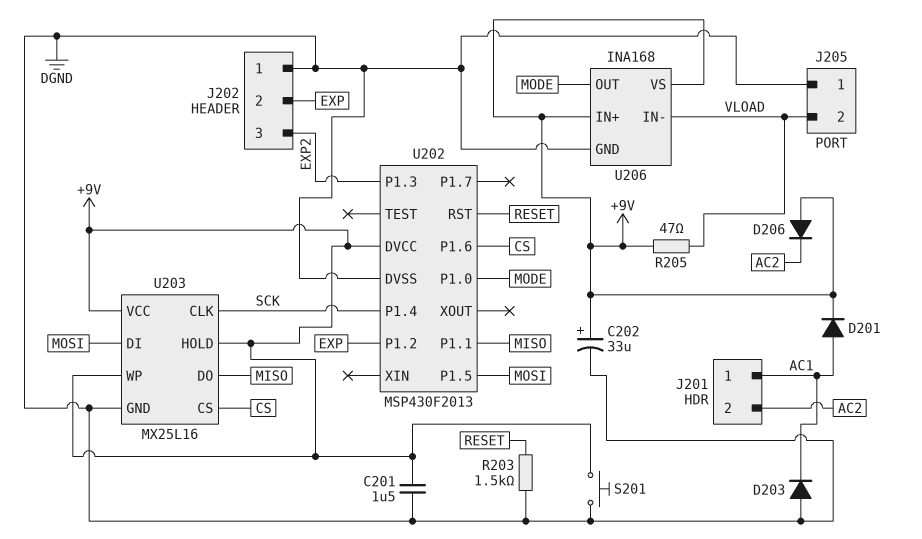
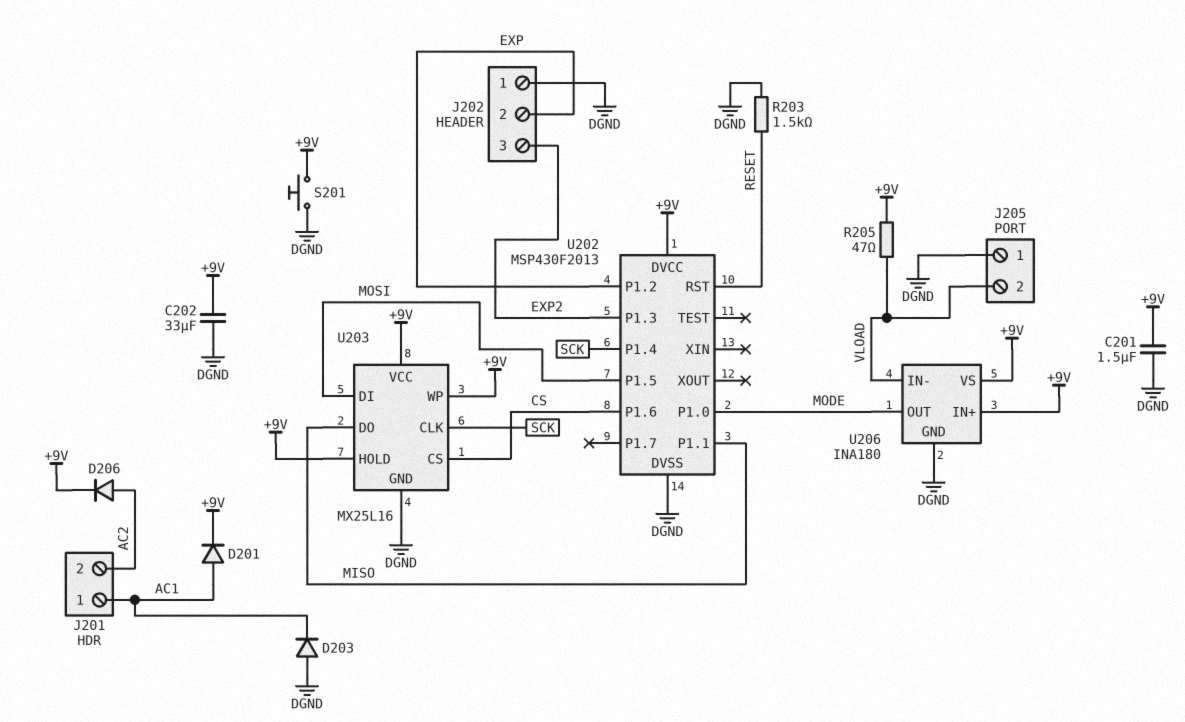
C202: 33uF (plus +9V, minus DGND) -> 33uF (+9V, DGND)
D206: diode (A +9V, K AC2) -> diode (A AC2, K +9V)
U206: INA168 -> INA180

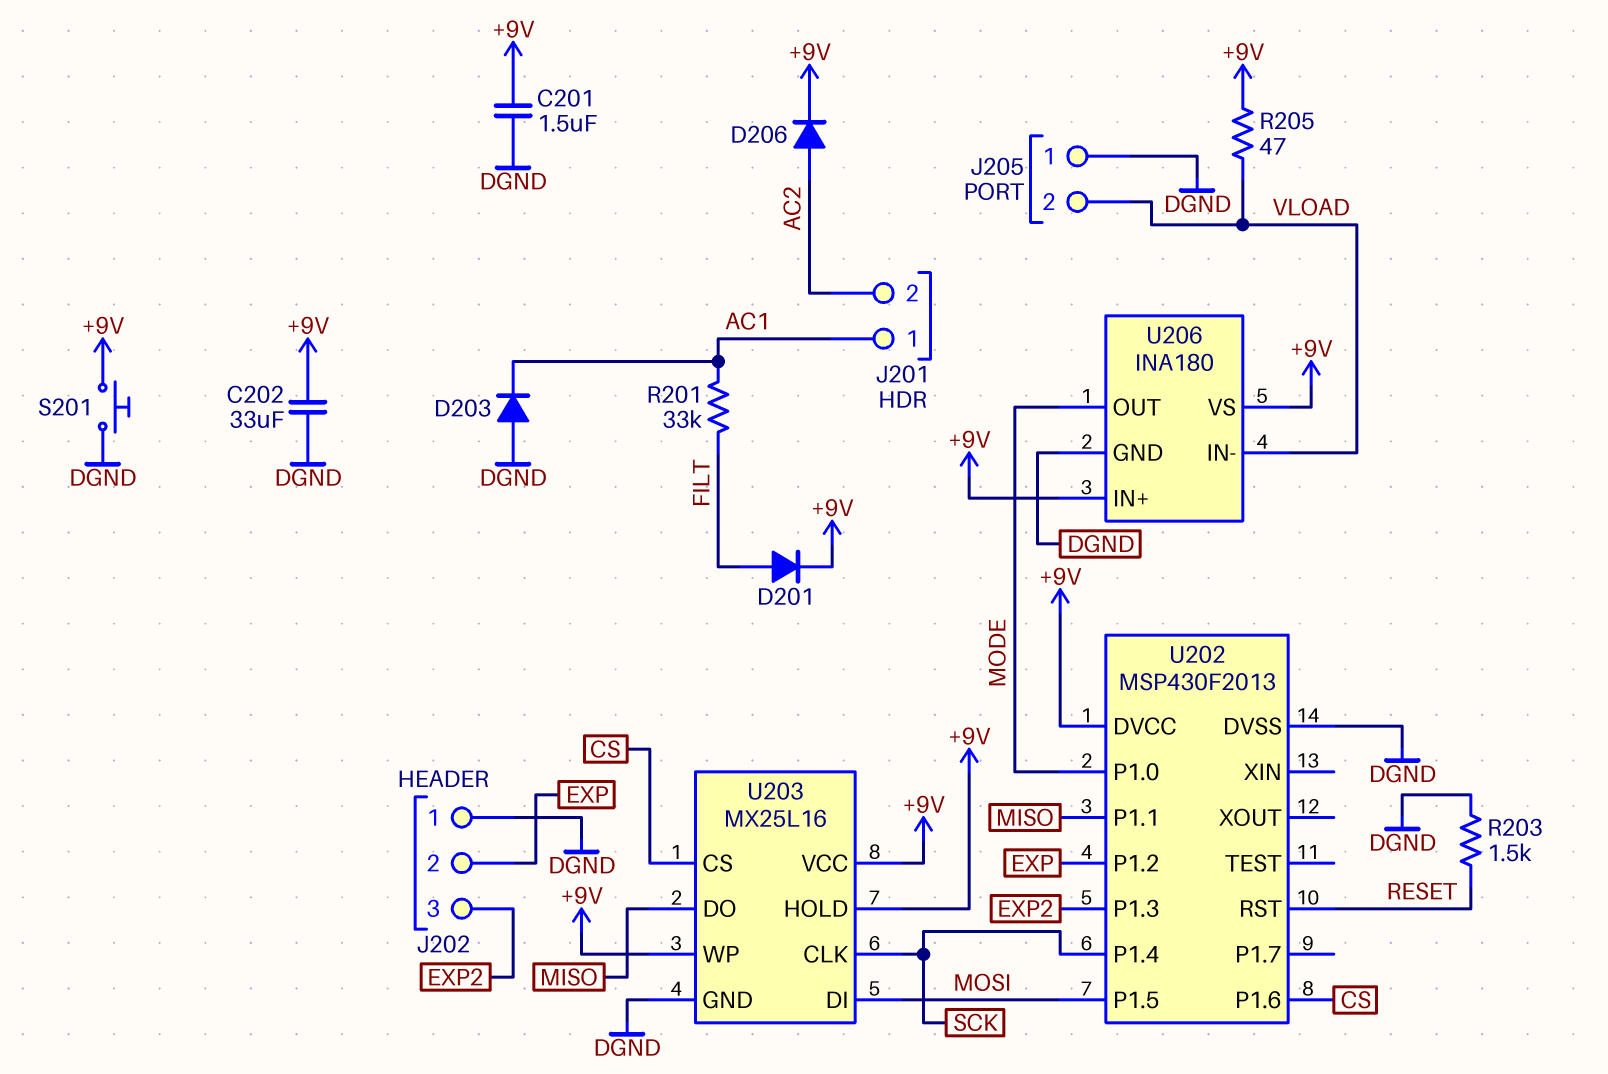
D201: diode (A AC1, K +9V) -> diode (A FILT, K +9V)
R201: none -> 33k (AC1, FILT)

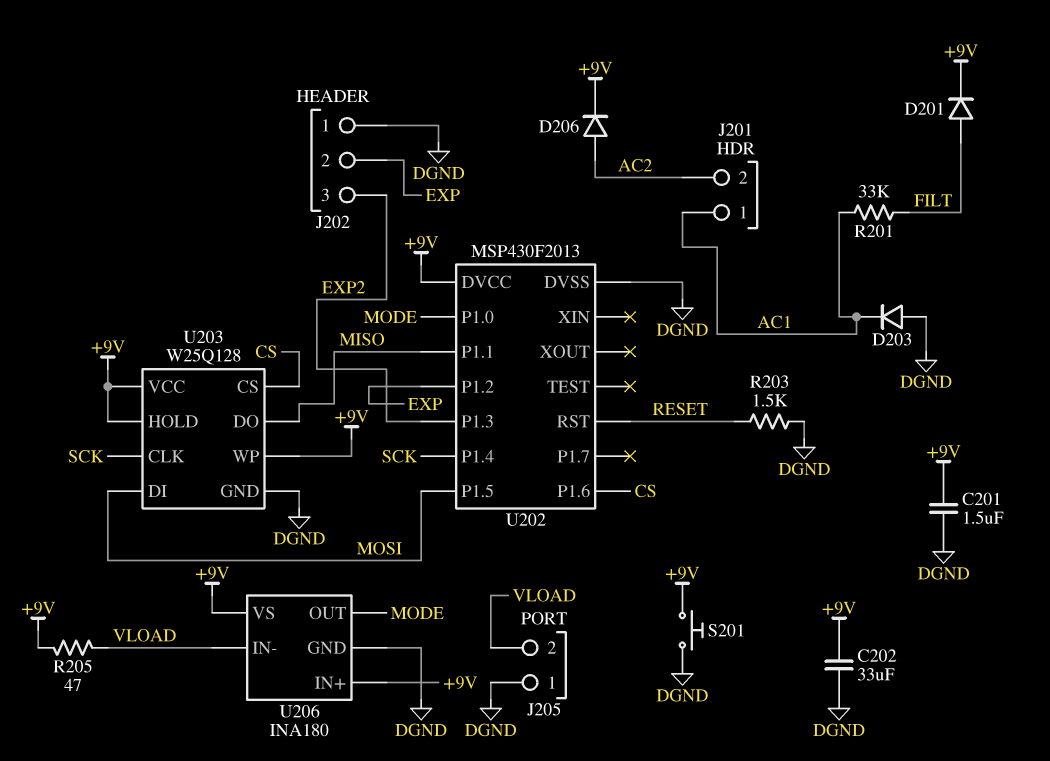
U203: MX25L16 -> W25Q128

